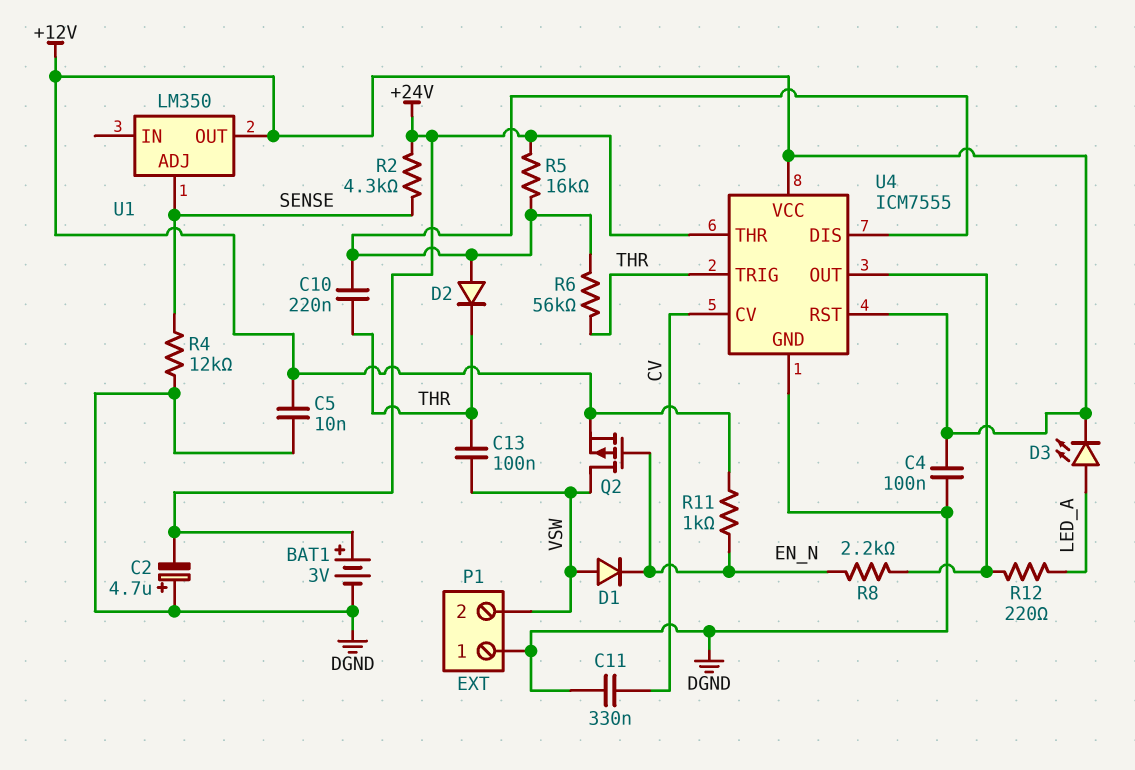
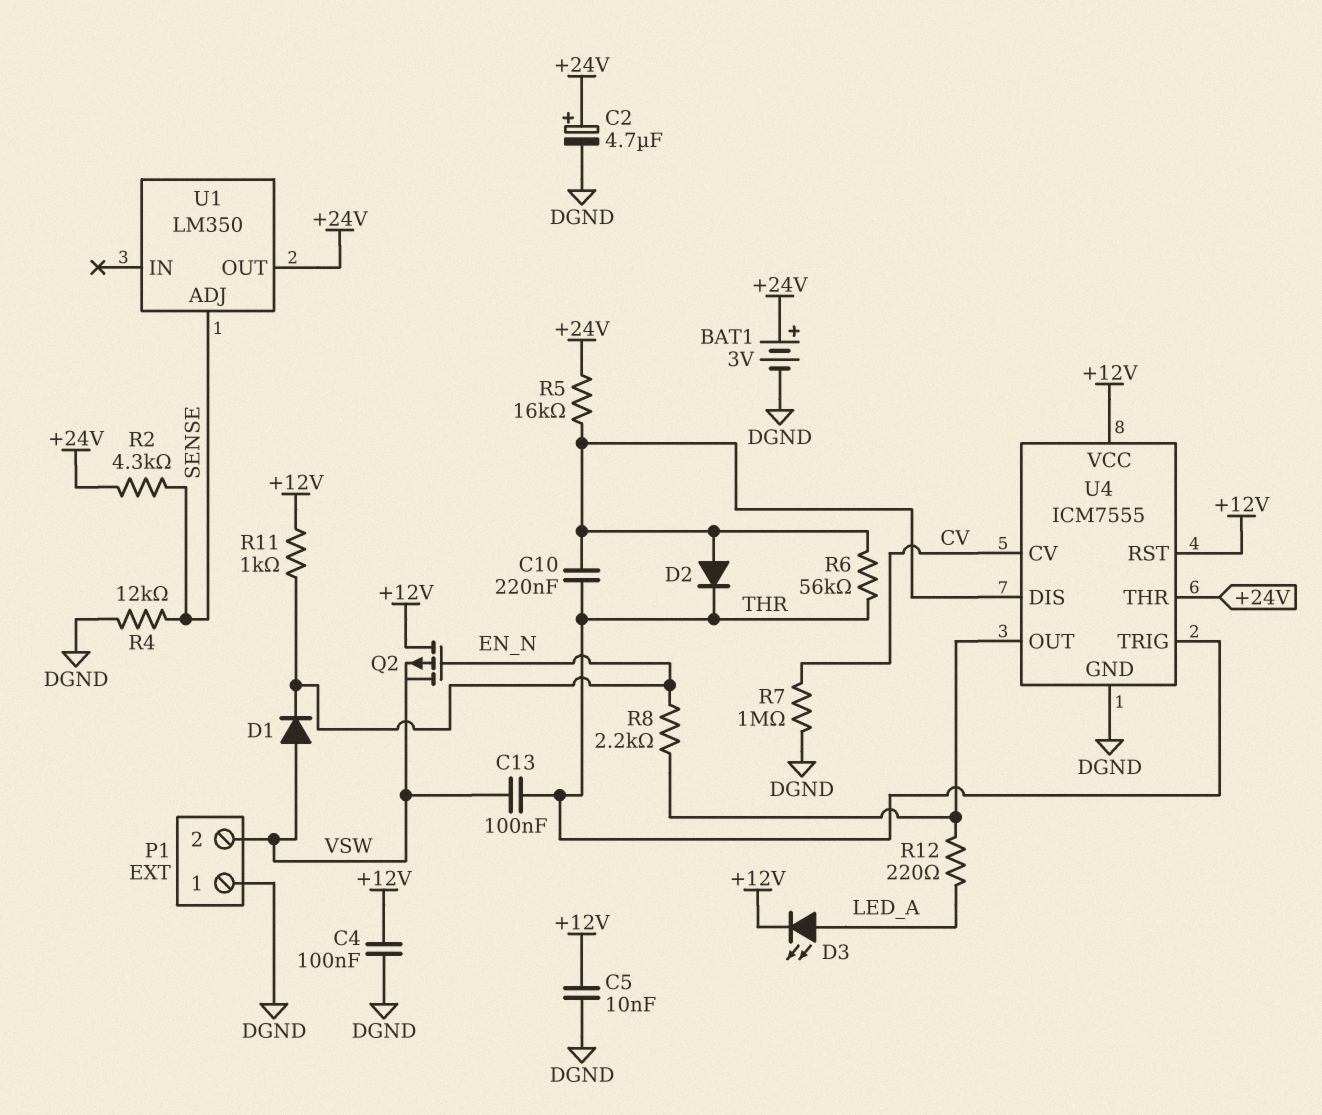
C2: 4.7uF (plus DGND, minus +24V) -> 4.7uF (plus +24V, minus DGND)
C11: 330nF (CV, DGND) -> none
Q2: PMOS (G EN_N, D VSW, S +12V) -> PMOS (G EN_N, D +12V, S VSW)
R7: none -> 1M (CV, DGND)
U1 pin OUT: +12V -> +24V

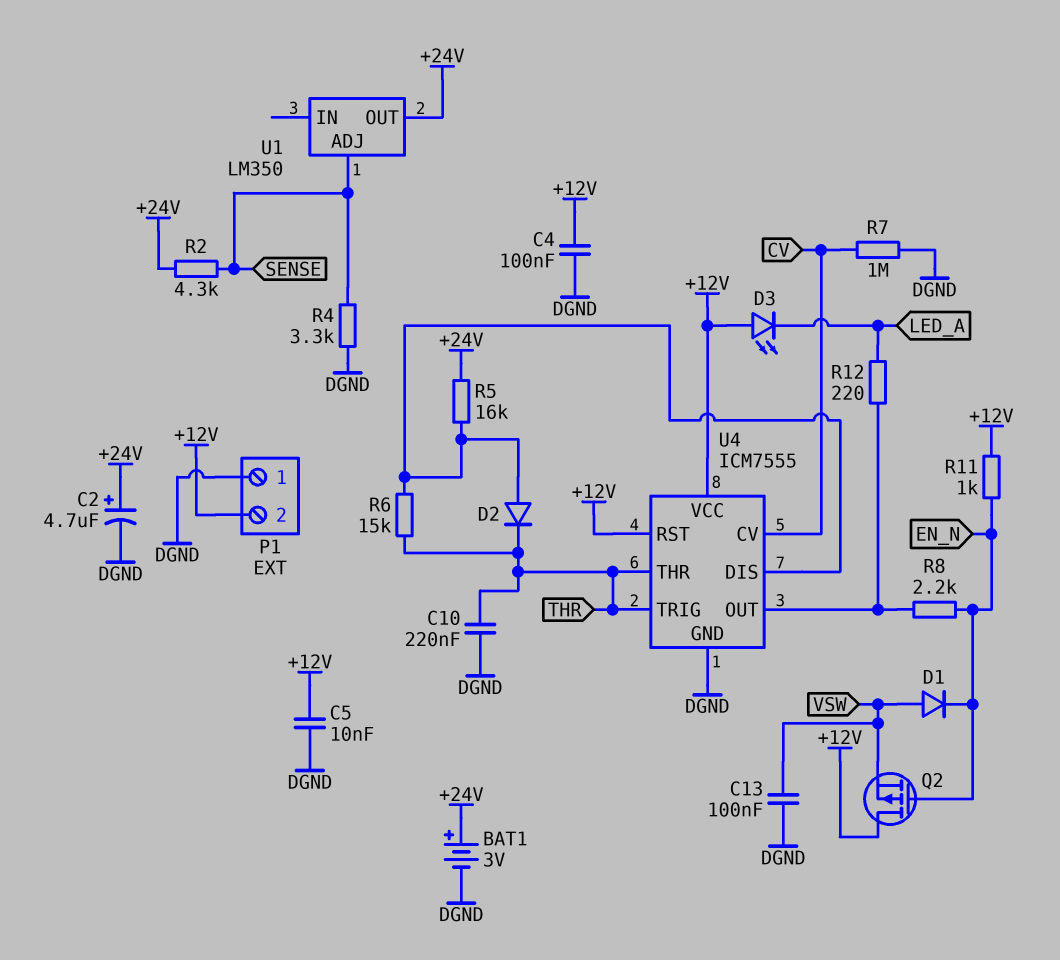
C10: 220nF (THR, U4/DIS) -> 220nF (DGND, THR)
C13: 100nF (THR, VSW) -> 100nF (DGND, VSW)
D3: LED (A LED_A, K +12V) -> LED (A +12V, K LED_A)
P1 pin 2: VSW -> +12V
R4: 12k (DGND, SENSE) -> 3.3k (DGND, SENSE)
R6: 56k (THR, U4/DIS) -> 15k (THR, U4/DIS)
U4 pin THR: +24V -> THR

